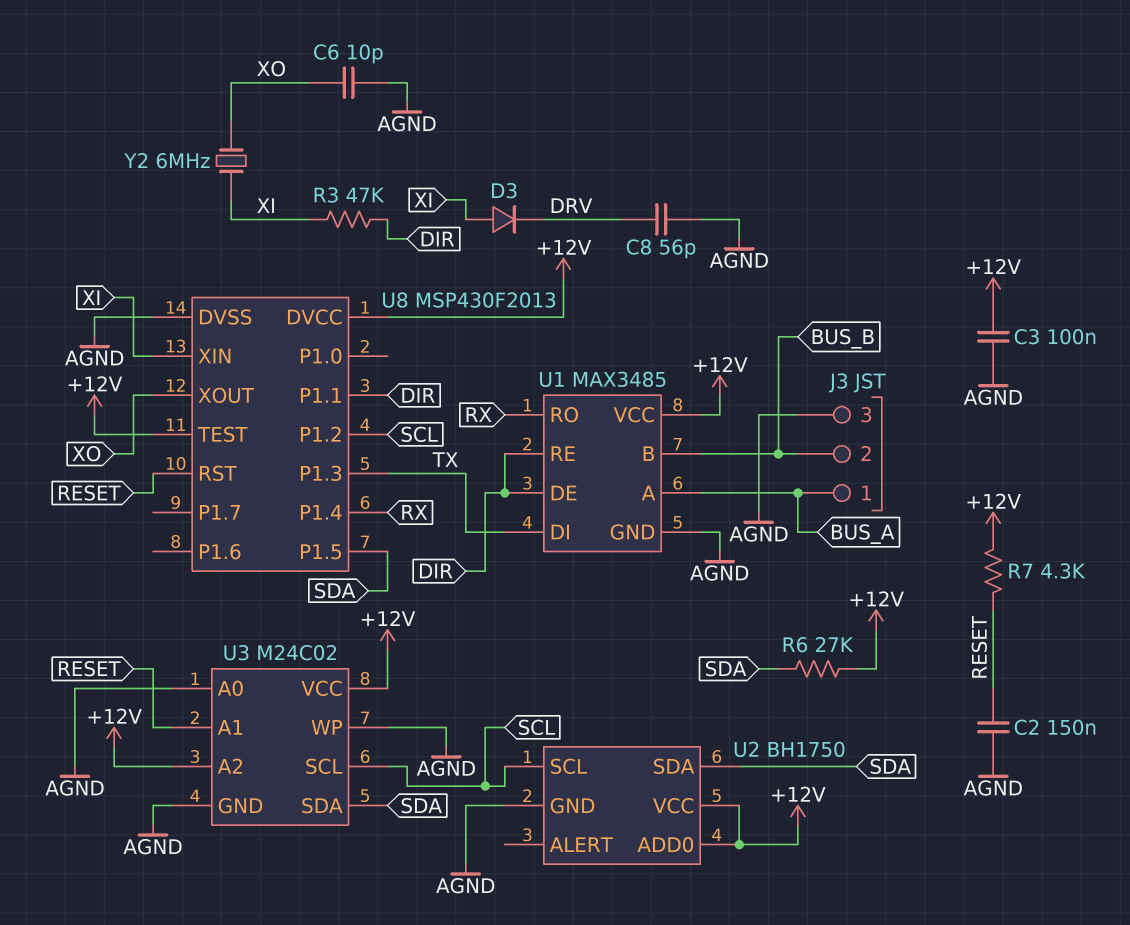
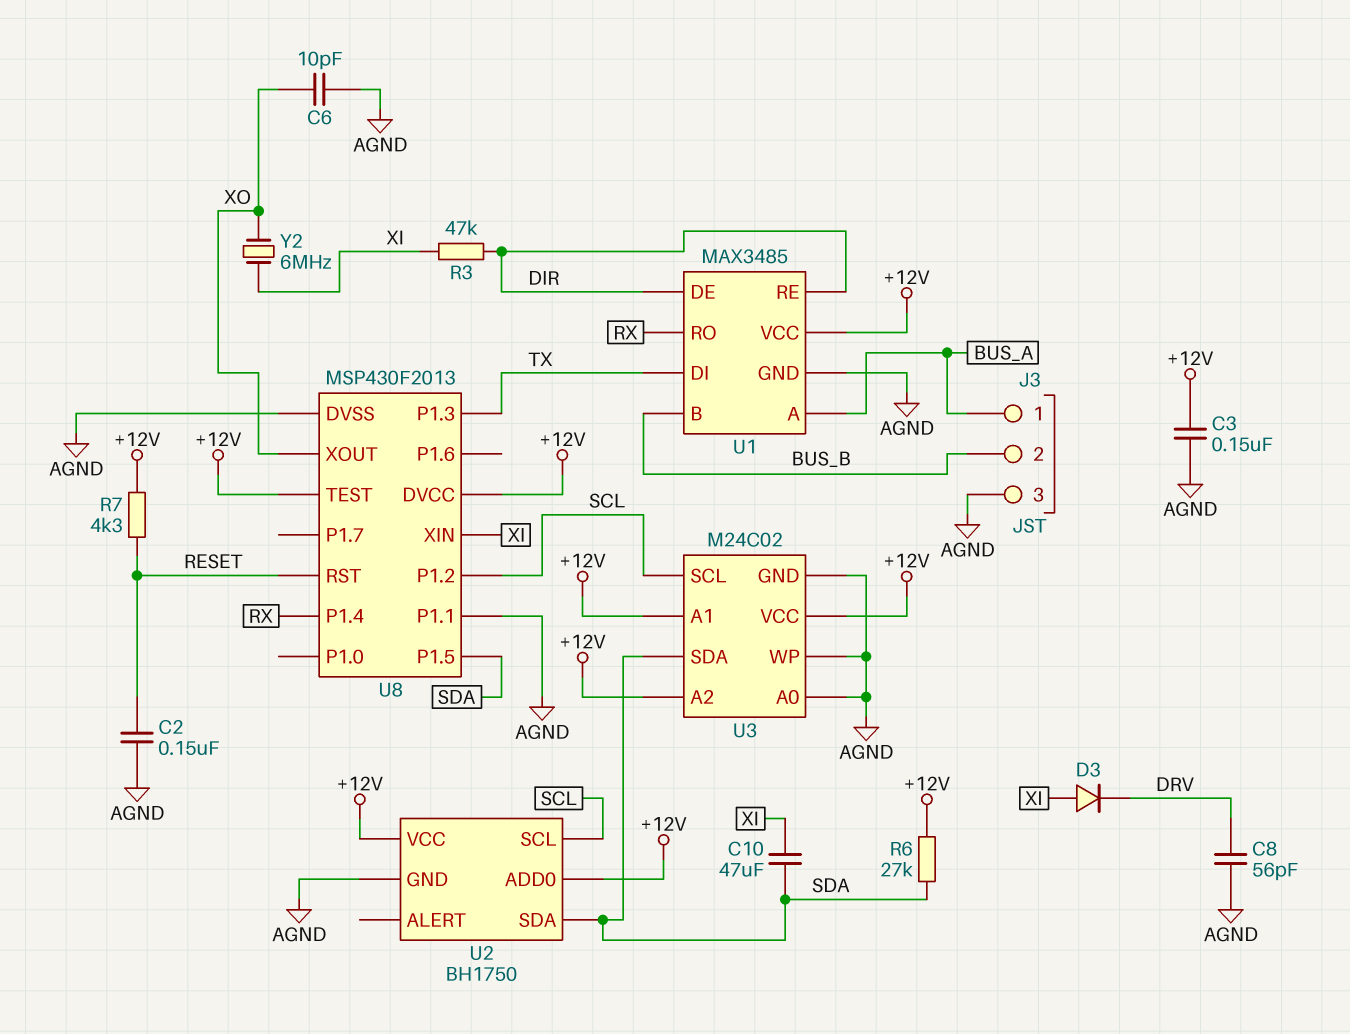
C3: 100nF (+12V, AGND) -> 150nF (+12V, AGND)
C10: none -> 47uF (SDA, XI)
U3 pin A1: RESET -> +12V
U8 pin P1.1: DIR -> AGND

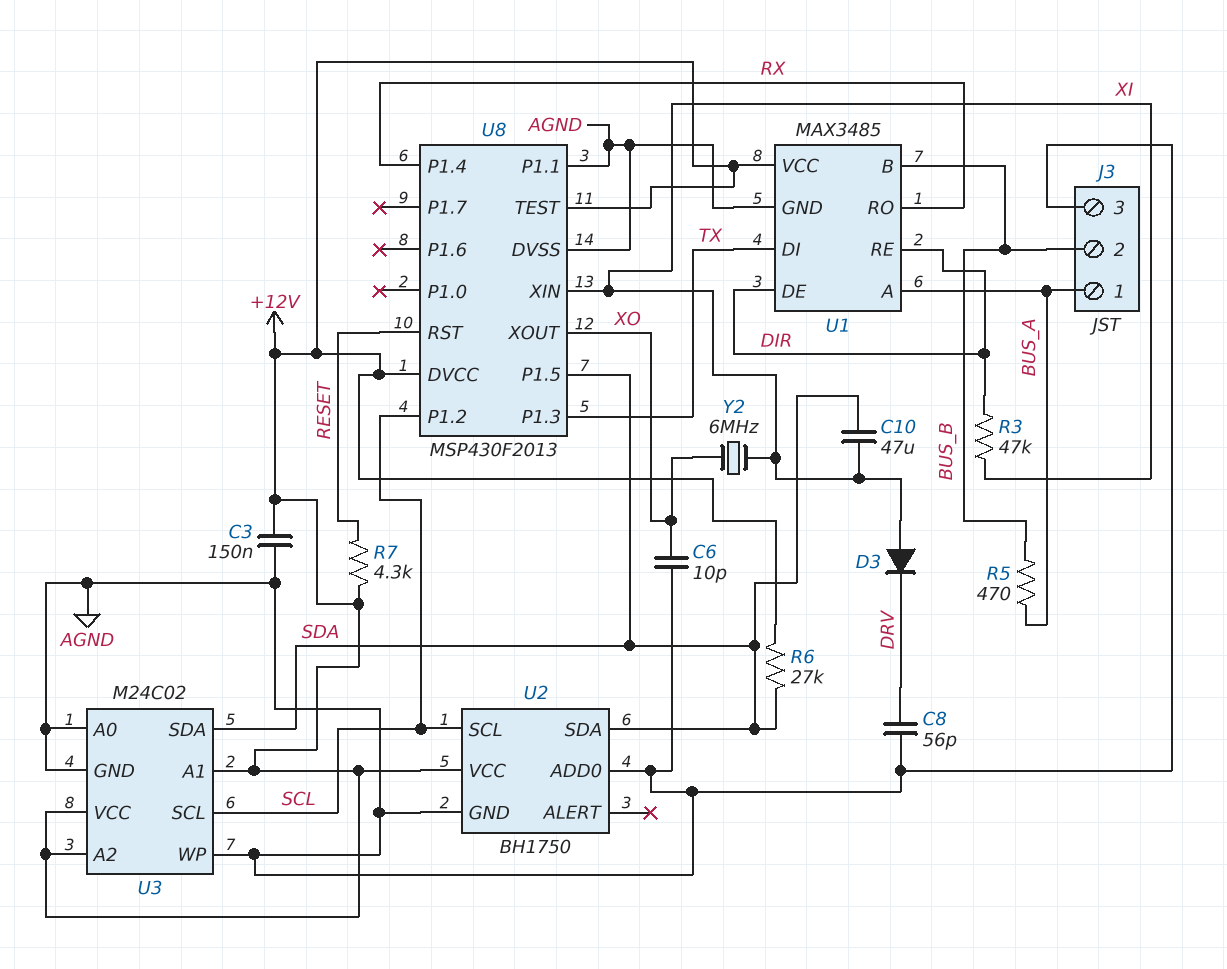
C2: 150nF (AGND, RESET) -> none
R5: none -> 470 (BUS_A, BUS_B)
U2 pin ADD0: +12V -> AGND

